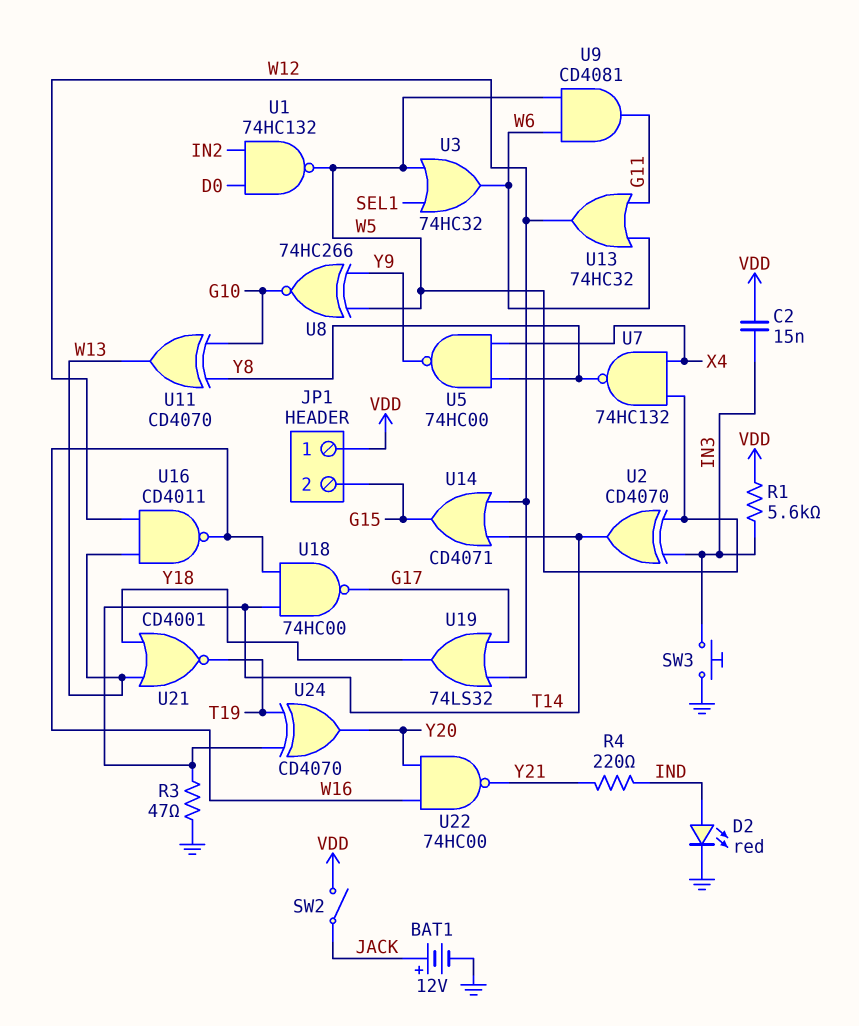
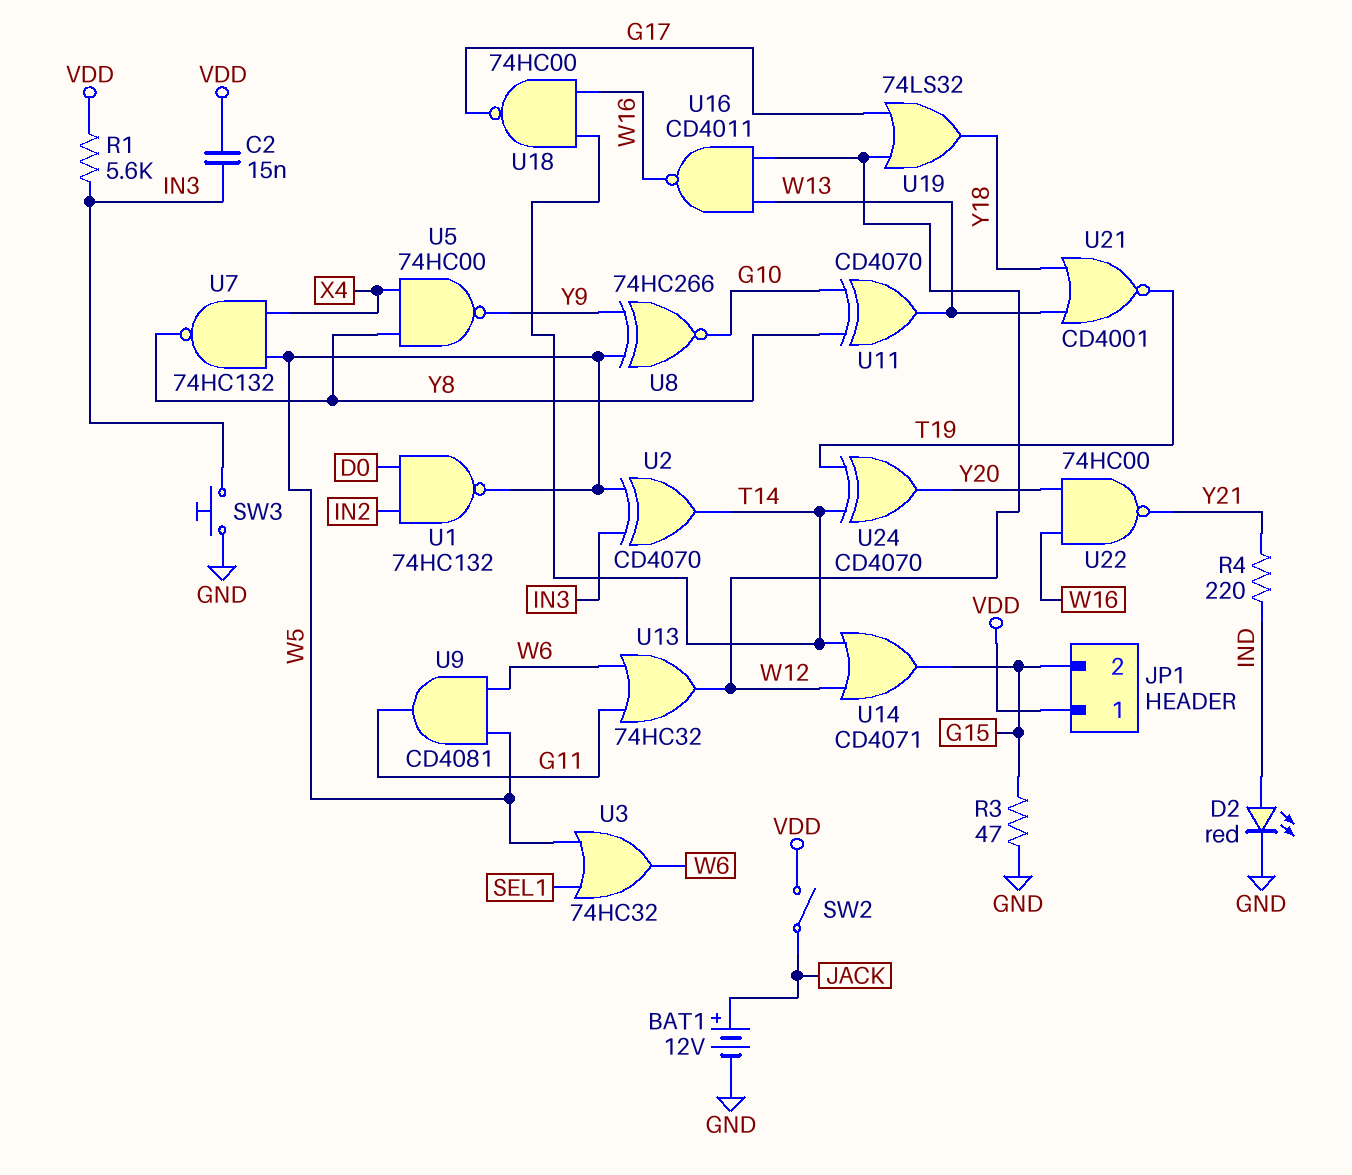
R3: 47 (GND, T14) -> 47 (G15, GND)

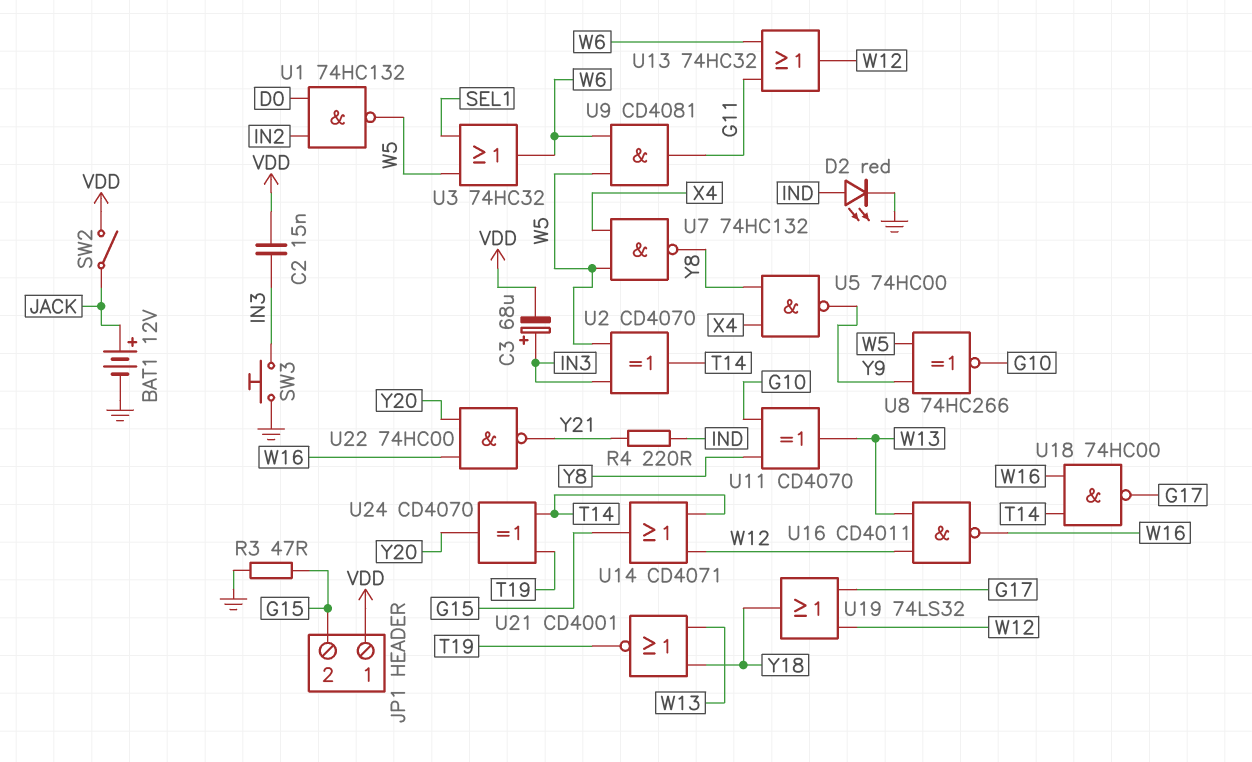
C3: none -> 68uF (plus IN3, minus VDD)
R1: 5.6k (IN3, VDD) -> none

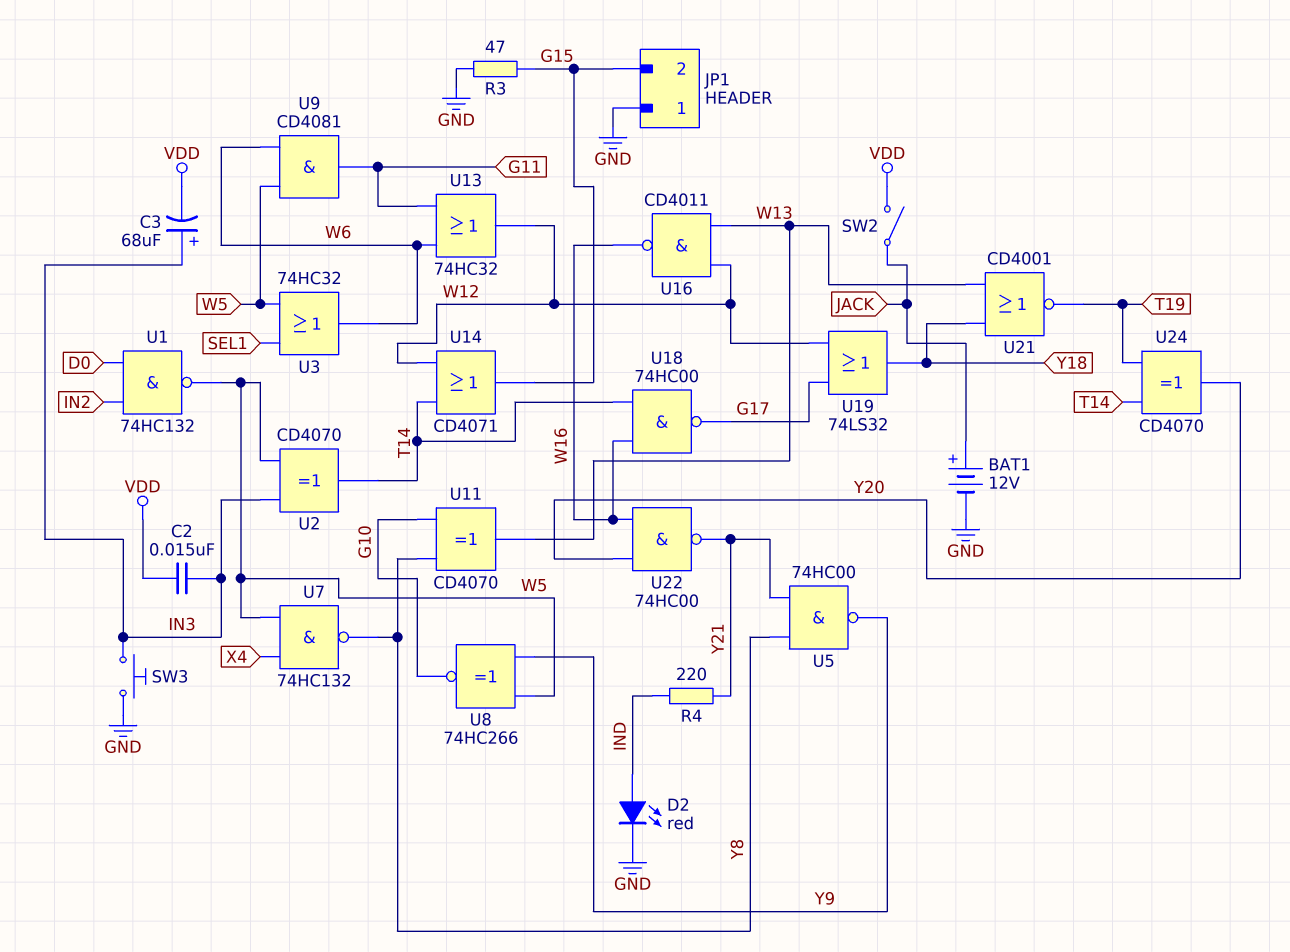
JP1 pin 1: VDD -> GND
U5: NAND 74HC00 (in X4, in Y8, out Y9) -> NAND 74HC00 (in Y8, in Y21, out Y9)

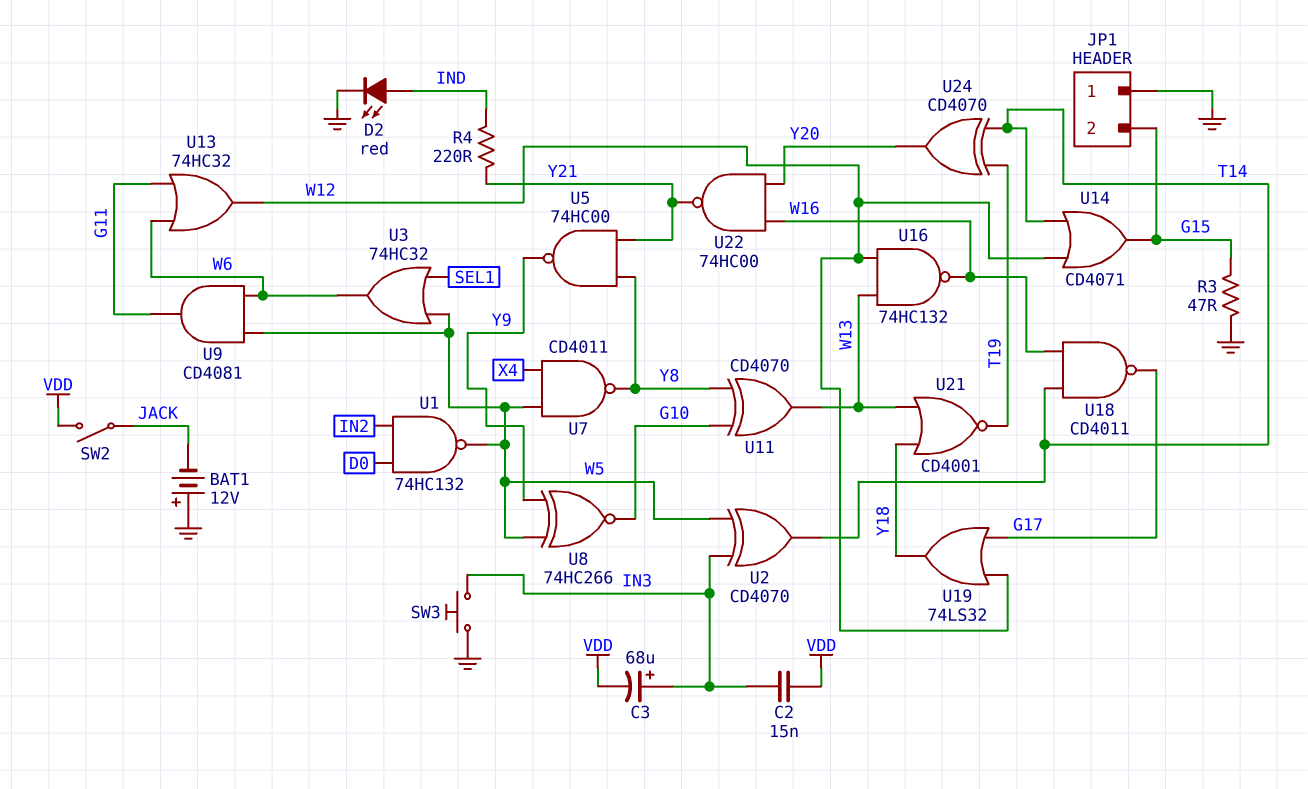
BAT1: 12V (plus JACK, minus GND) -> 12V (plus GND, minus JACK)
U7: NAND 74HC132 (in W5, in X4, out Y8) -> NAND CD4011 (in W5, in X4, out Y8)
U16: NAND CD4011 (in W12, in W13, out W16) -> NAND 74HC132 (in W12, in W13, out W16)
U18: NAND 74HC00 (in T14, in W16, out G17) -> NAND CD4011 (in T14, in W16, out G17)

